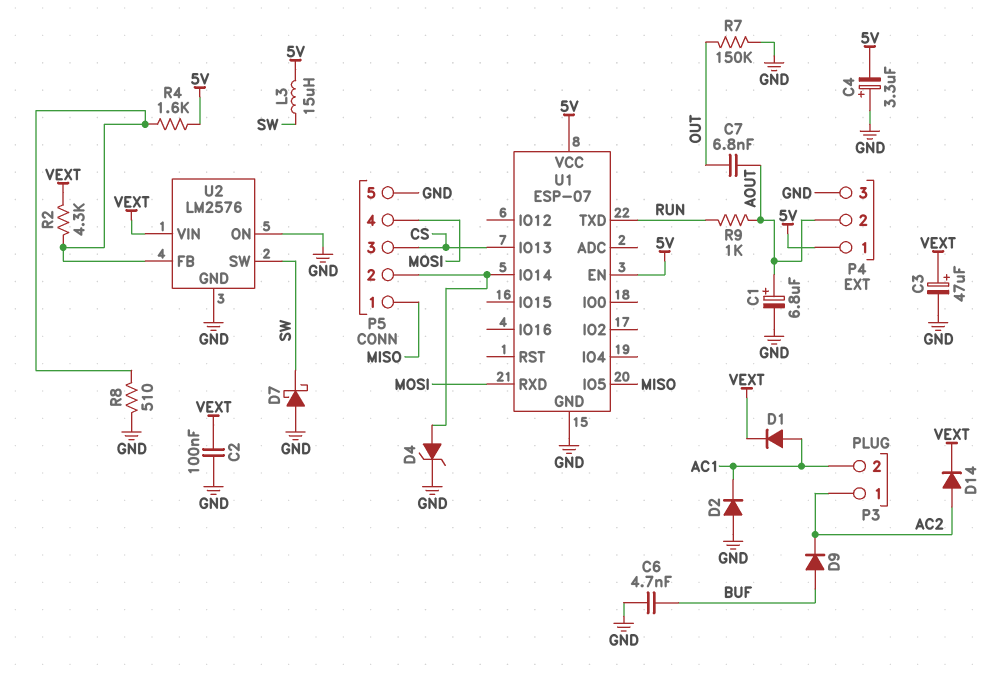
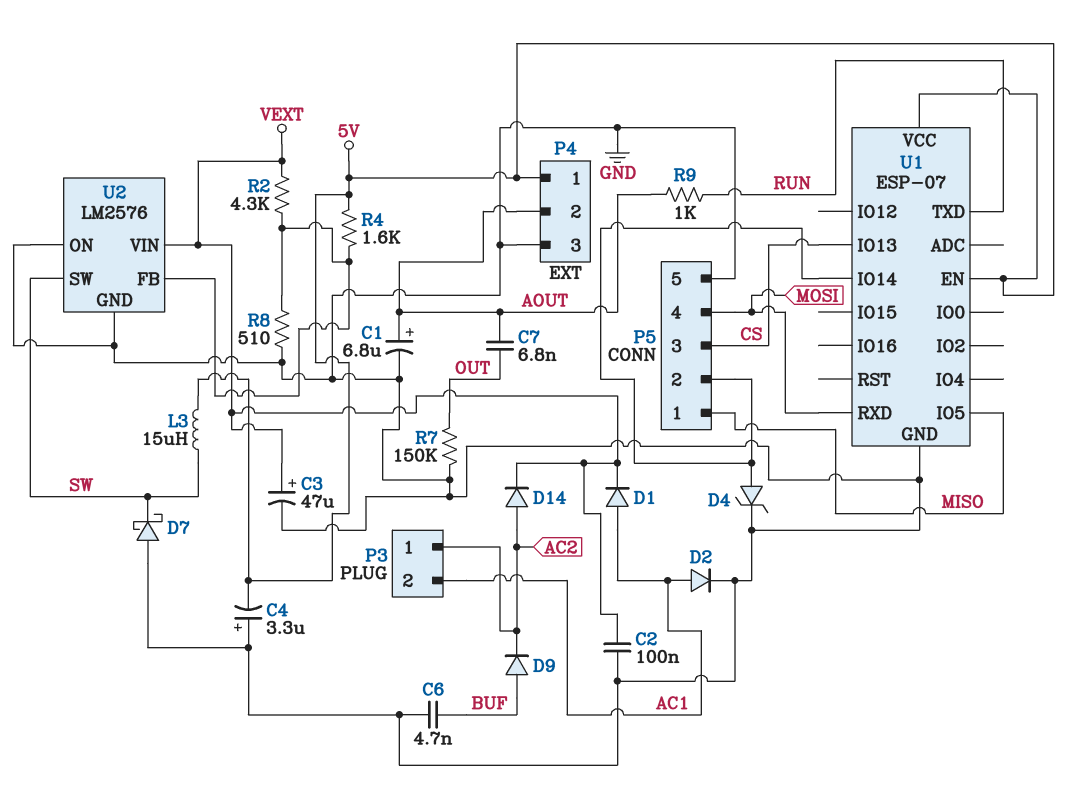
D2: diode (A GND, K AC1) -> diode (A AC1, K GND)

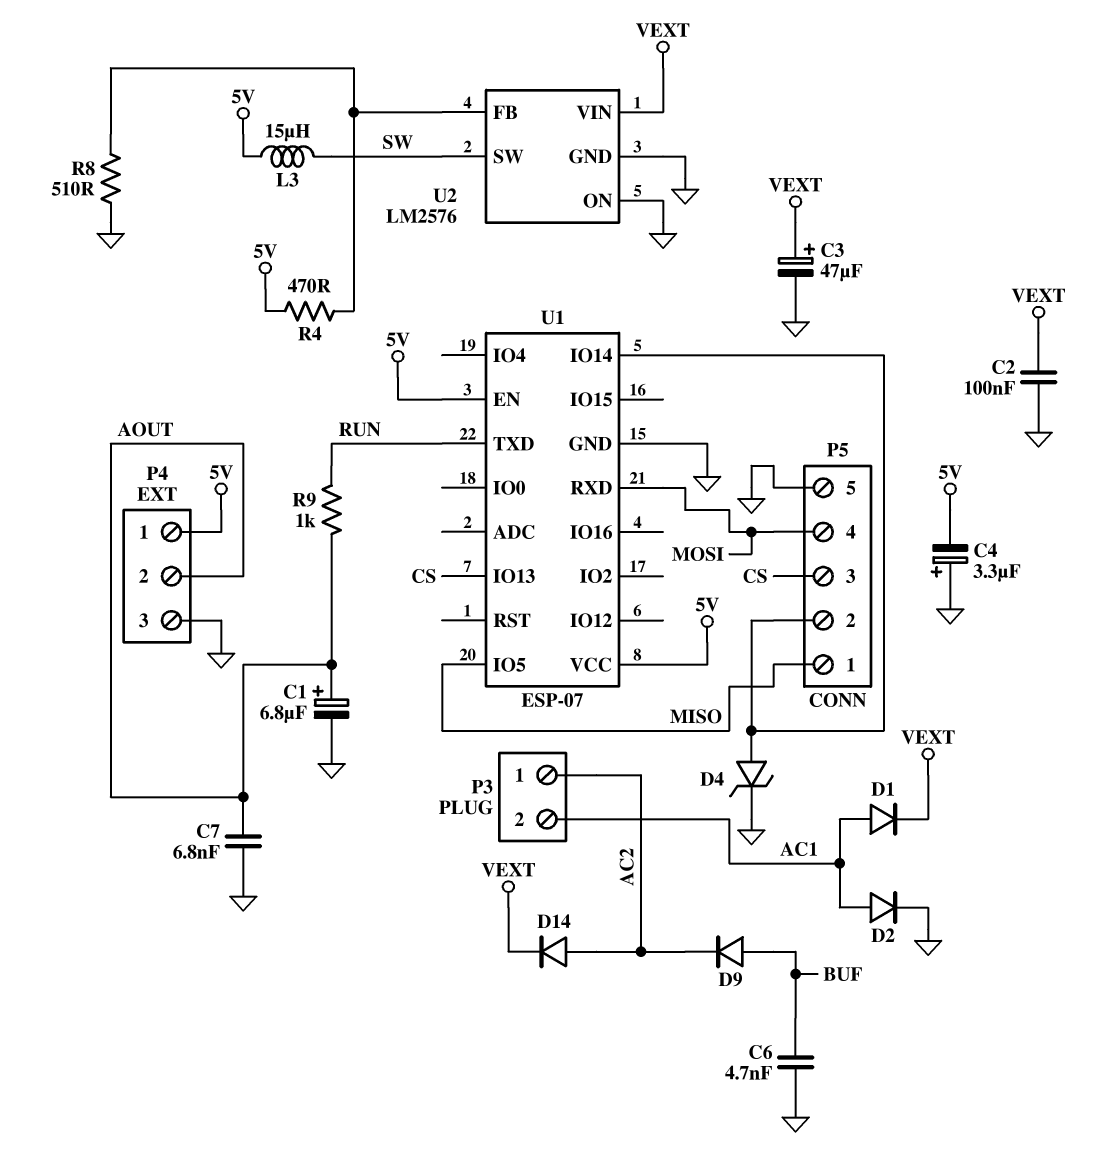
C7: 6.8nF (AOUT, OUT) -> 6.8nF (AOUT, GND)
D7: schottky (A GND, K SW) -> none
R2: 4.3k (U2/FB, VEXT) -> none
R4: 1.6k (5V, U2/FB) -> 470 (5V, U2/FB)
R7: 150k (GND, OUT) -> none

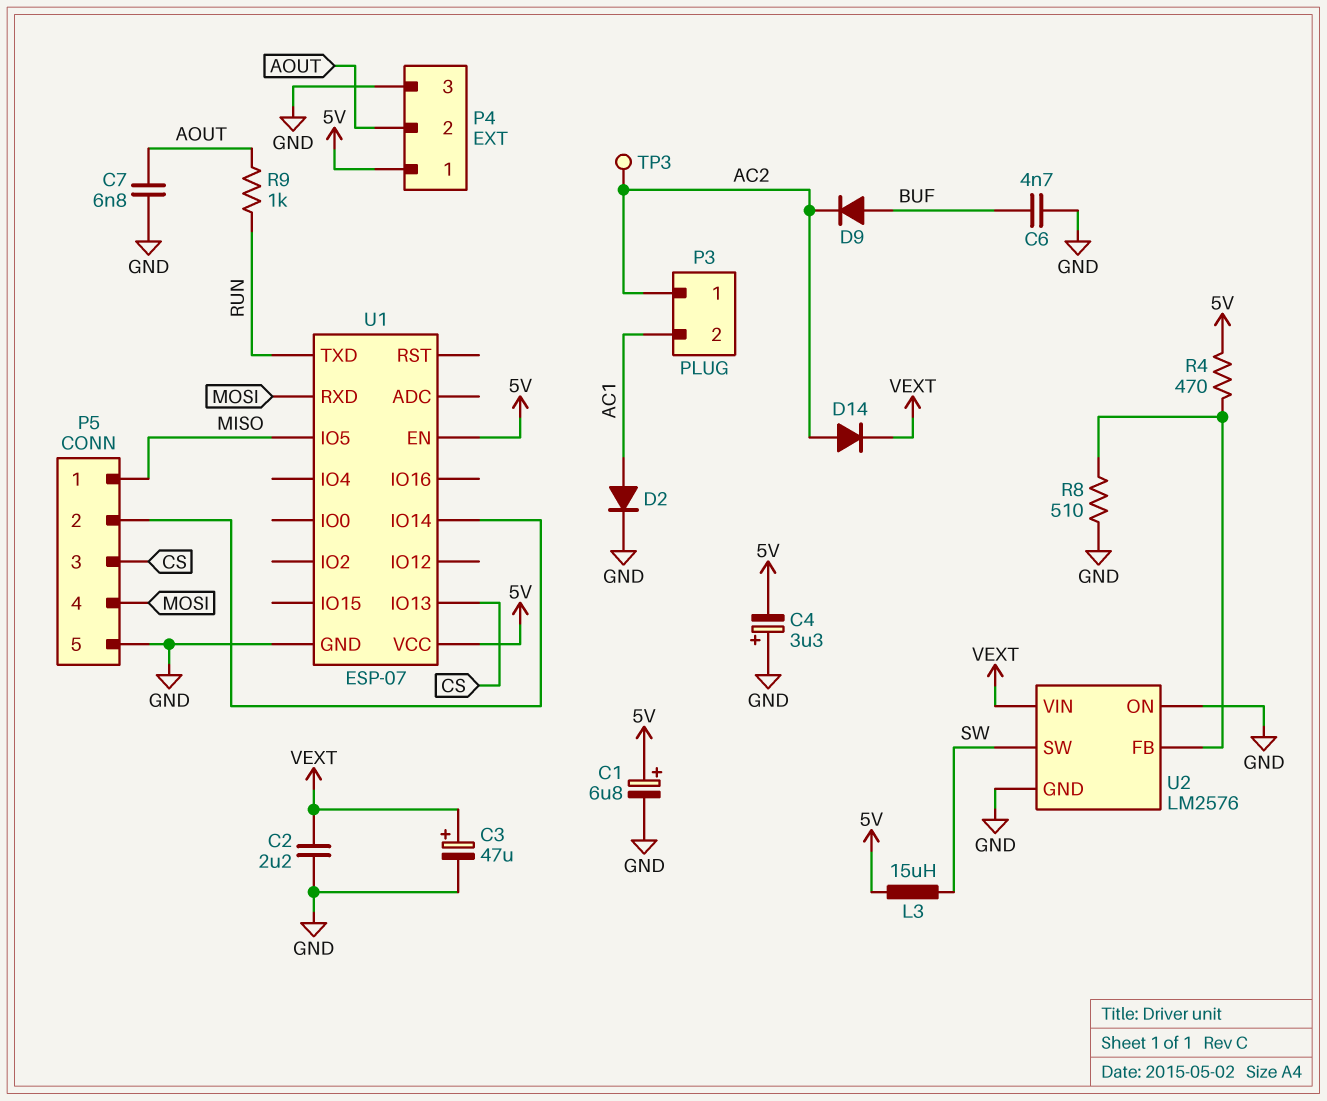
C1: 6.8uF (plus AOUT, minus GND) -> 6.8uF (plus 5V, minus GND)
C2: 100nF (GND, VEXT) -> 2.2uF (GND, VEXT)
D1: diode (A AC1, K VEXT) -> none
D4: zener (A P5/2, K GND) -> none
TP3: none -> test point (AC2)

